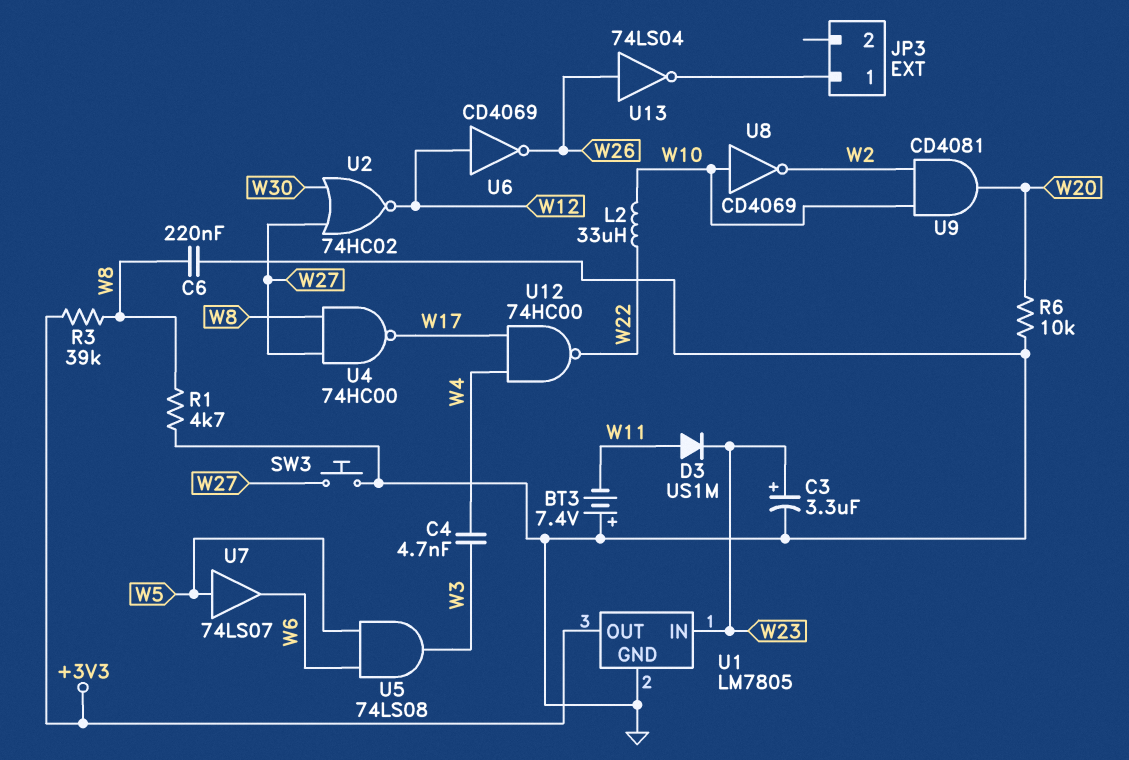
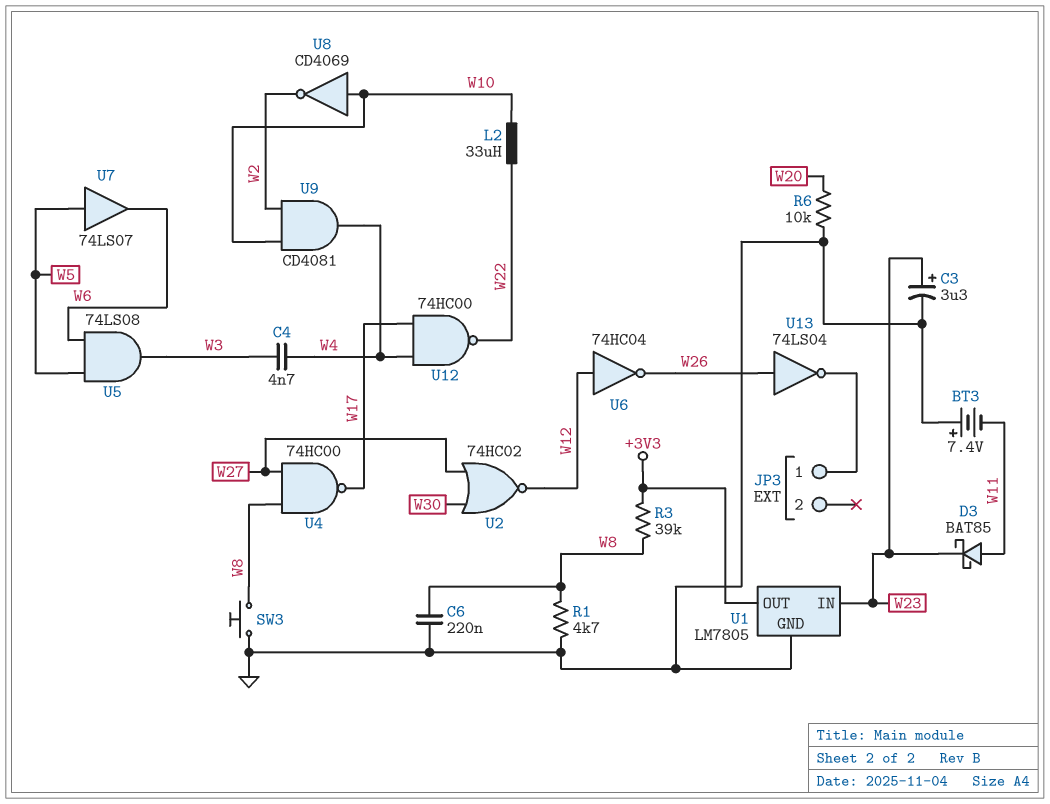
D3: diode US1M (A W11, K W23) -> schottky BAT85 (A W11, K W23)
SW3: button (GND, W27) -> button (GND, W8)
U6: NOT CD4069 (in W12, out W26) -> NOT 74HC04 (in W12, out W26)
U9: AND CD4081 (in W2, in W10, out W20) -> AND CD4081 (in W2, in W10, out W4)

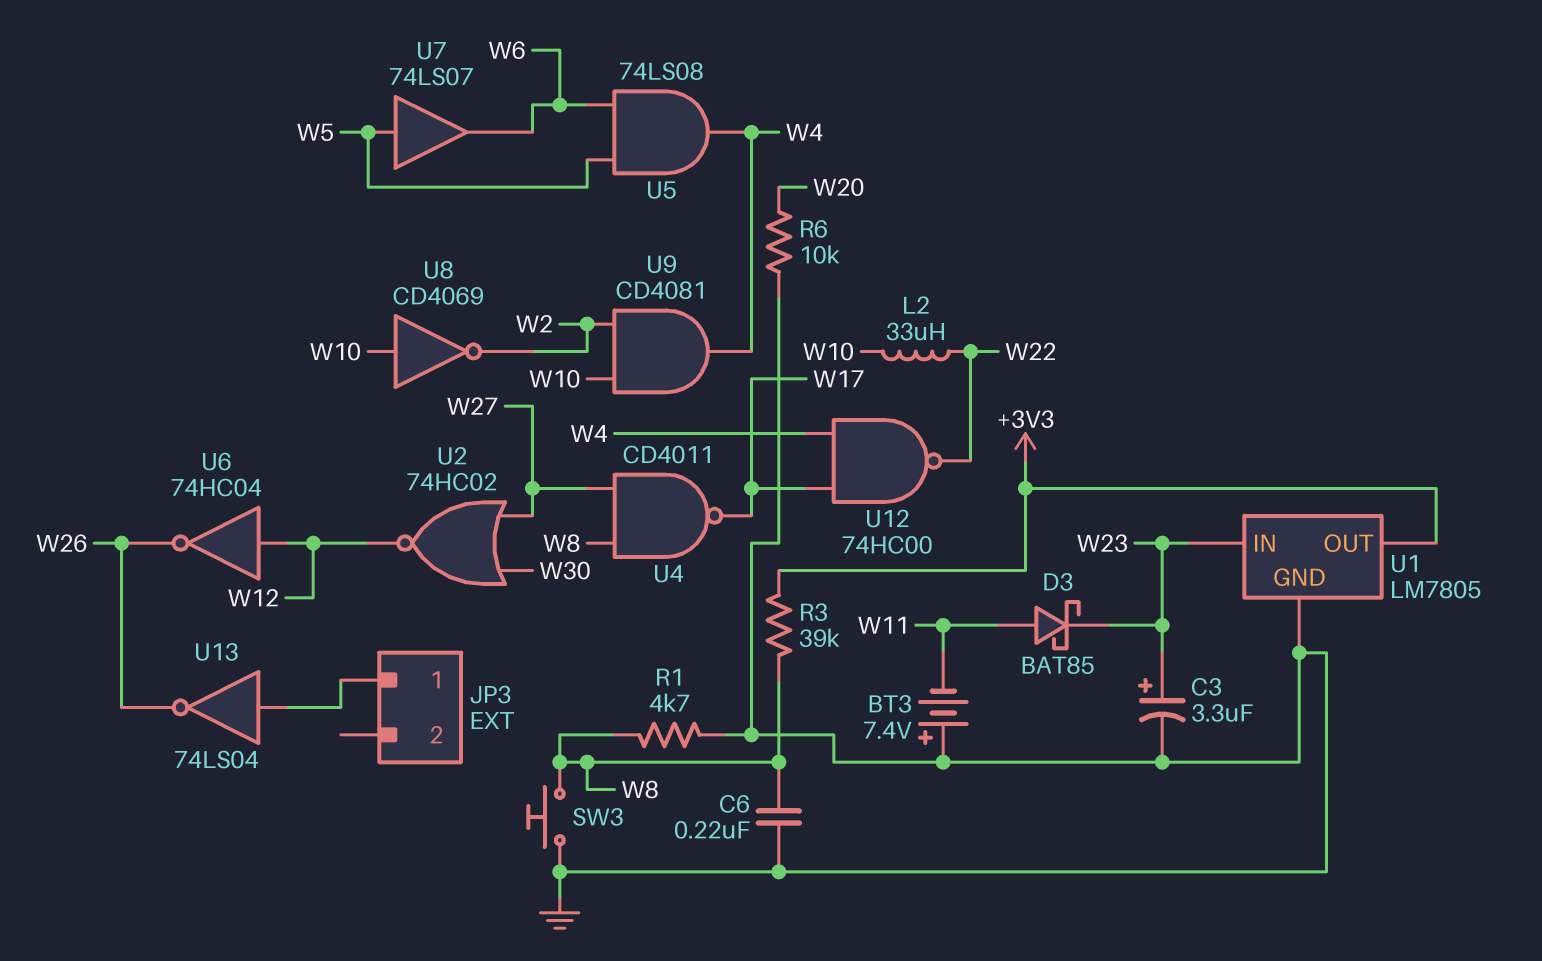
C4: 4.7nF (W3, W4) -> none
U4: NAND 74HC00 (in W8, in W27, out W17) -> NAND CD4011 (in W8, in W27, out W17)
U5: AND 74LS08 (in W5, in W6, out W3) -> AND 74LS08 (in W5, in W6, out W4)
U13: NOT 74LS04 (in W26, out JP3/1) -> NOT 74LS04 (in JP3/1, out W26)

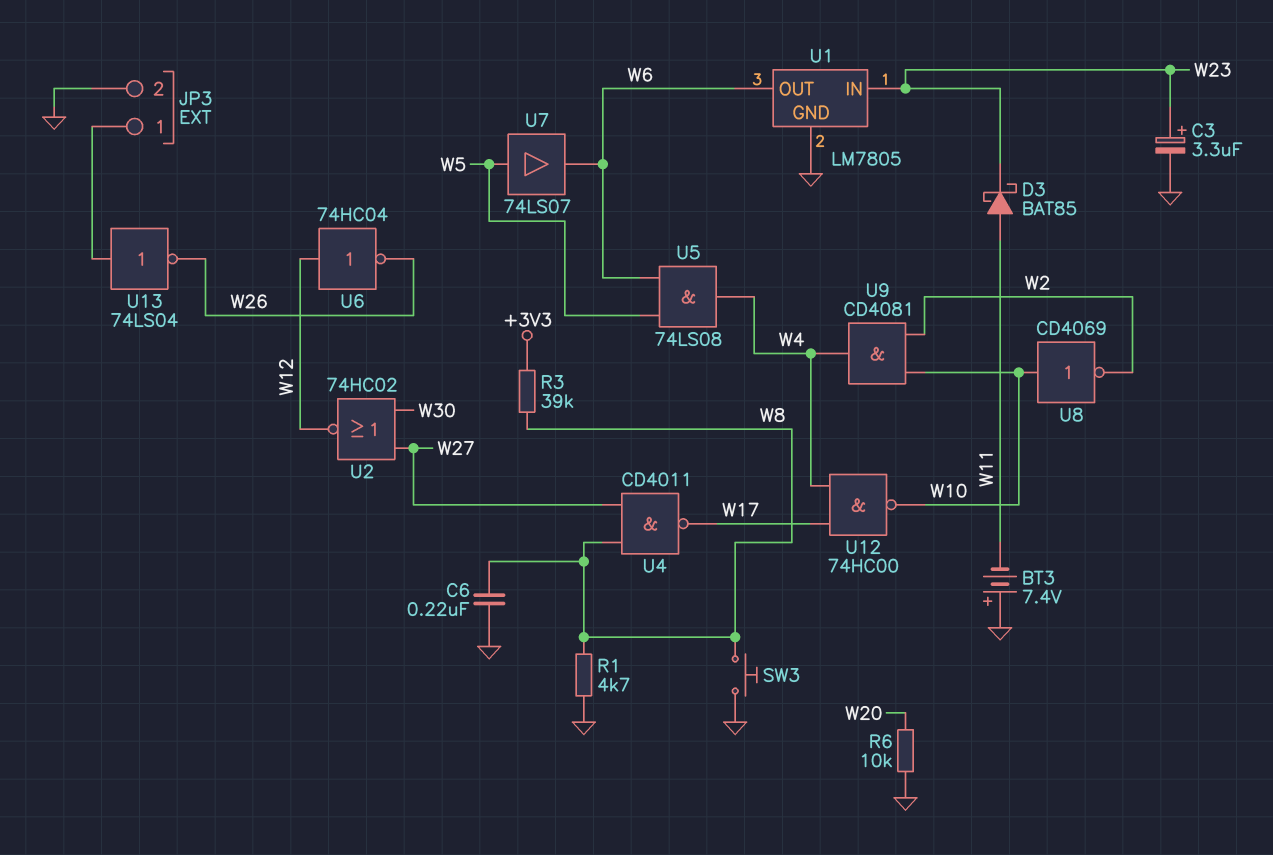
JP3 pin 2: none -> GND
L2: 33uH (W10, W22) -> none
U1 pin OUT: +3V3 -> W6
U12: NAND 74HC00 (in W4, in W17, out W22) -> NAND 74HC00 (in W4, in W17, out W10)

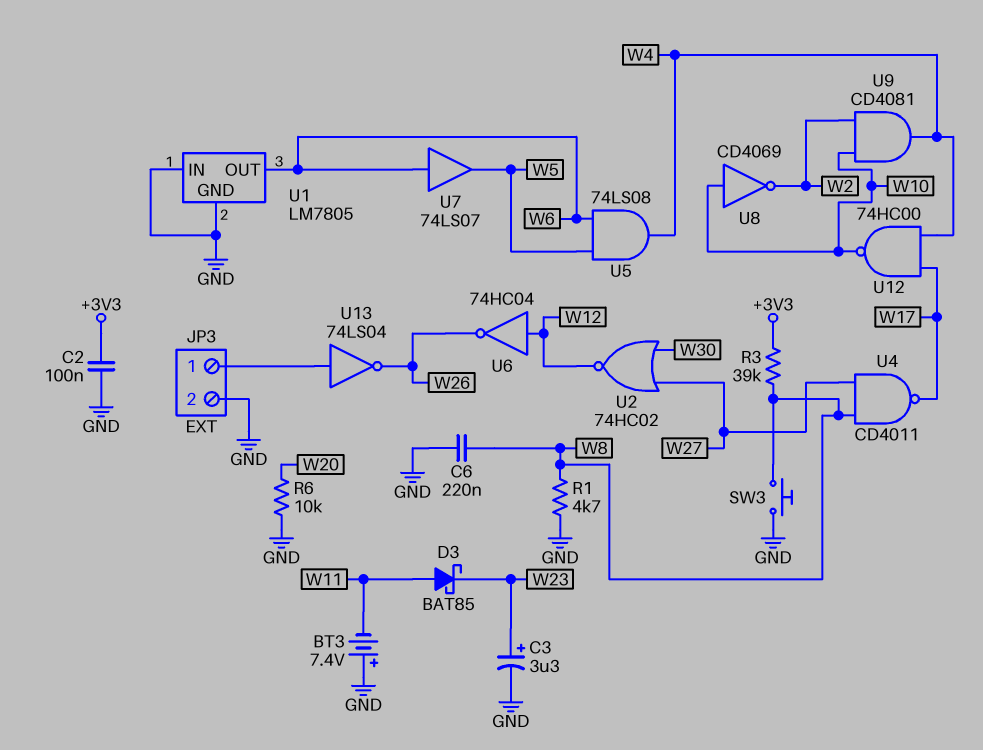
C2: none -> 100nF (+3V3, GND)
U1 pin IN: W23 -> GND
U7: buffer 74LS07 (in W5, out W6) -> buffer 74LS07 (in W6, out W5)

